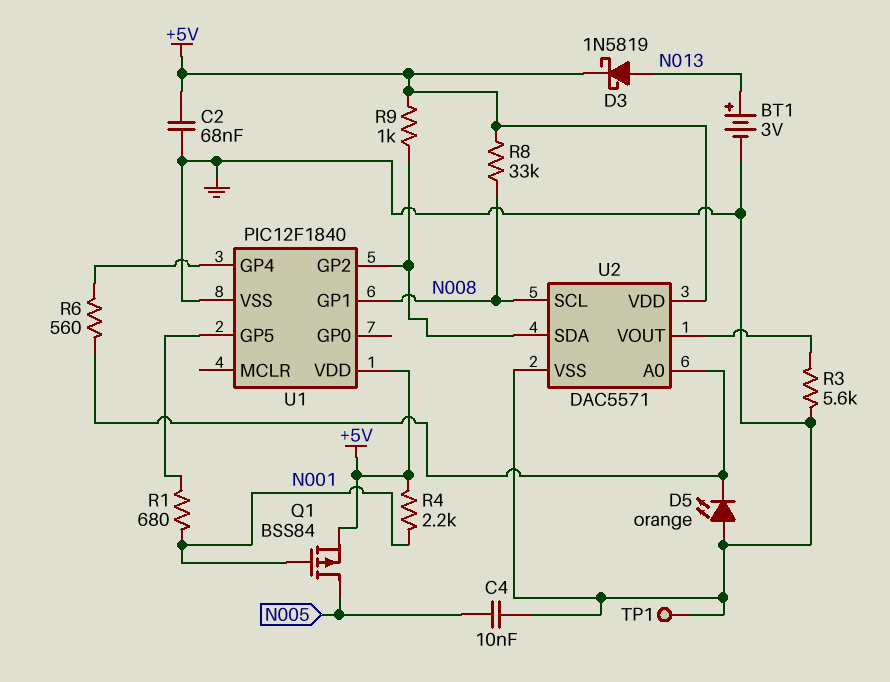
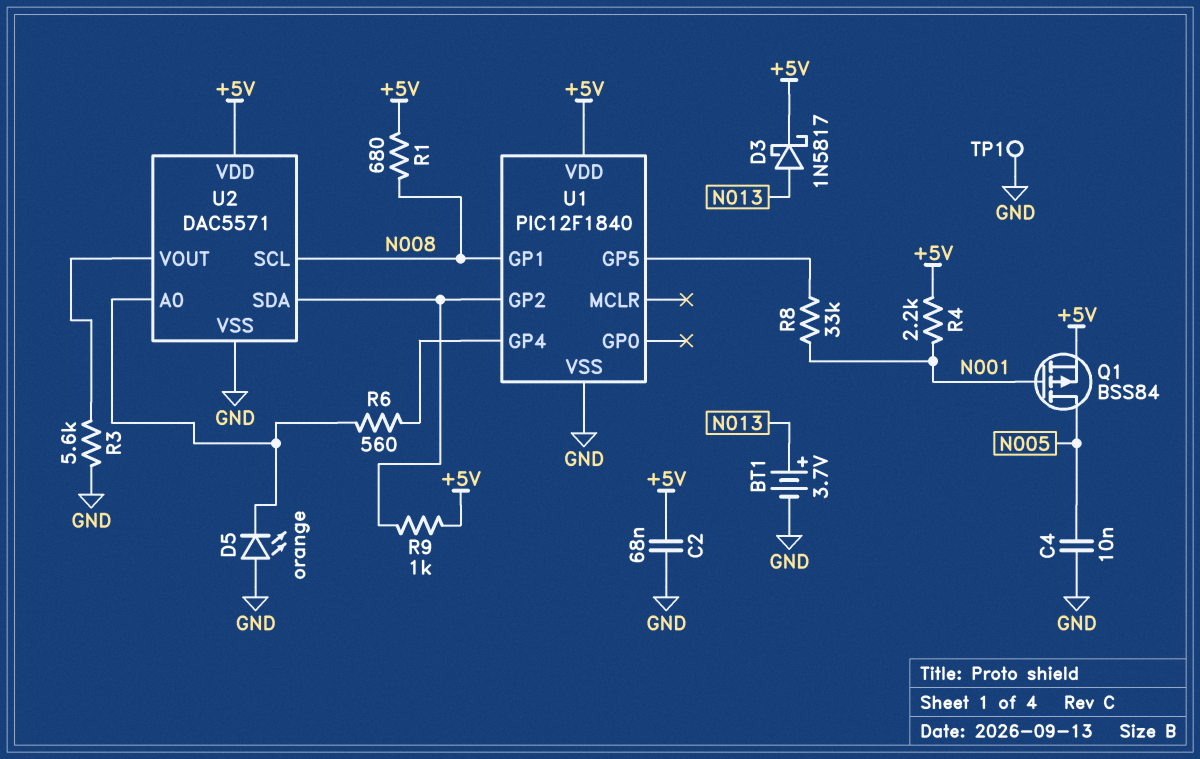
BT1: 3V (plus N013, minus GND) -> 3.7V (plus N013, minus GND)
D3: schottky 1N5819 (A N013, K +5V) -> schottky 1N5817 (A N013, K +5V)
R1: 680 (N001, U1/GP5) -> 680 (+5V, N008)
R8: 33k (+5V, N008) -> 33k (N001, U1/GP5)

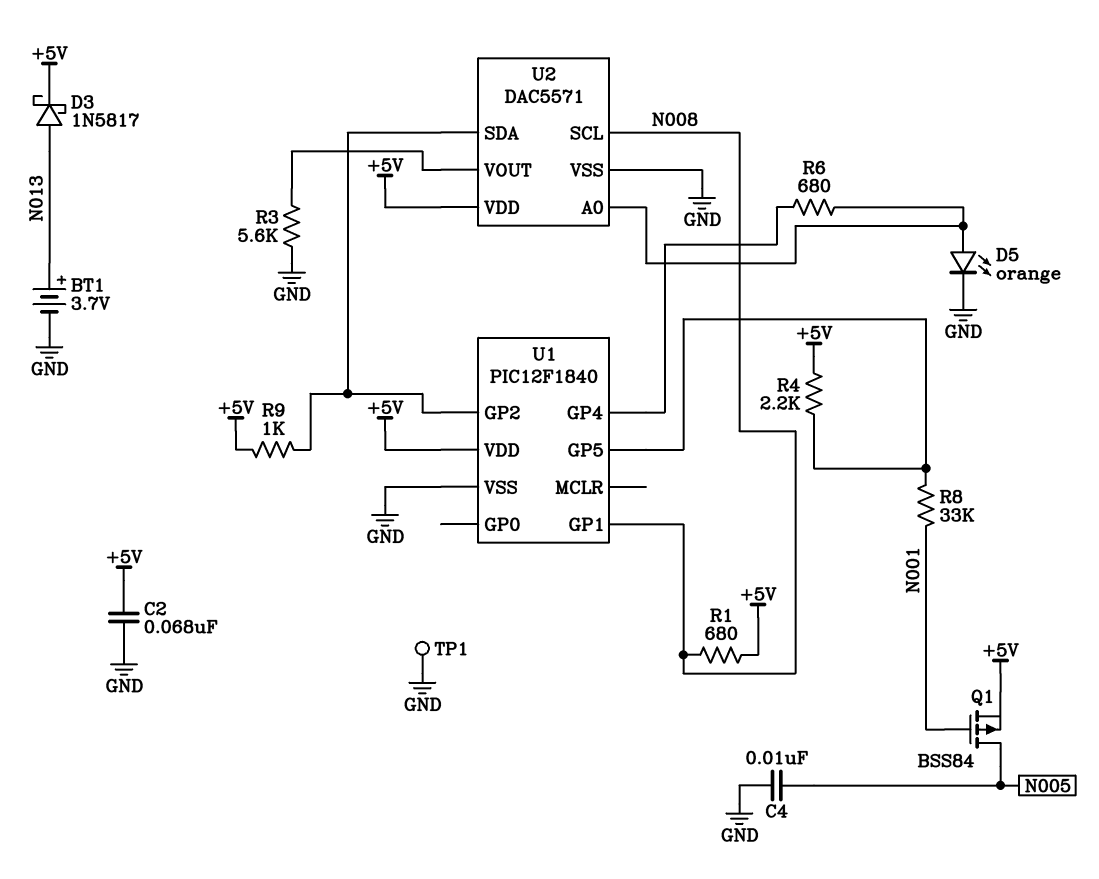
D5: LED orange (A GND, K U2/A0) -> LED orange (A U2/A0, K GND)
R4: 2.2k (+5V, N001) -> 2.2k (+5V, U1/GP5)
R6: 560 (U1/GP4, U2/A0) -> 680 (U1/GP4, U2/A0)

